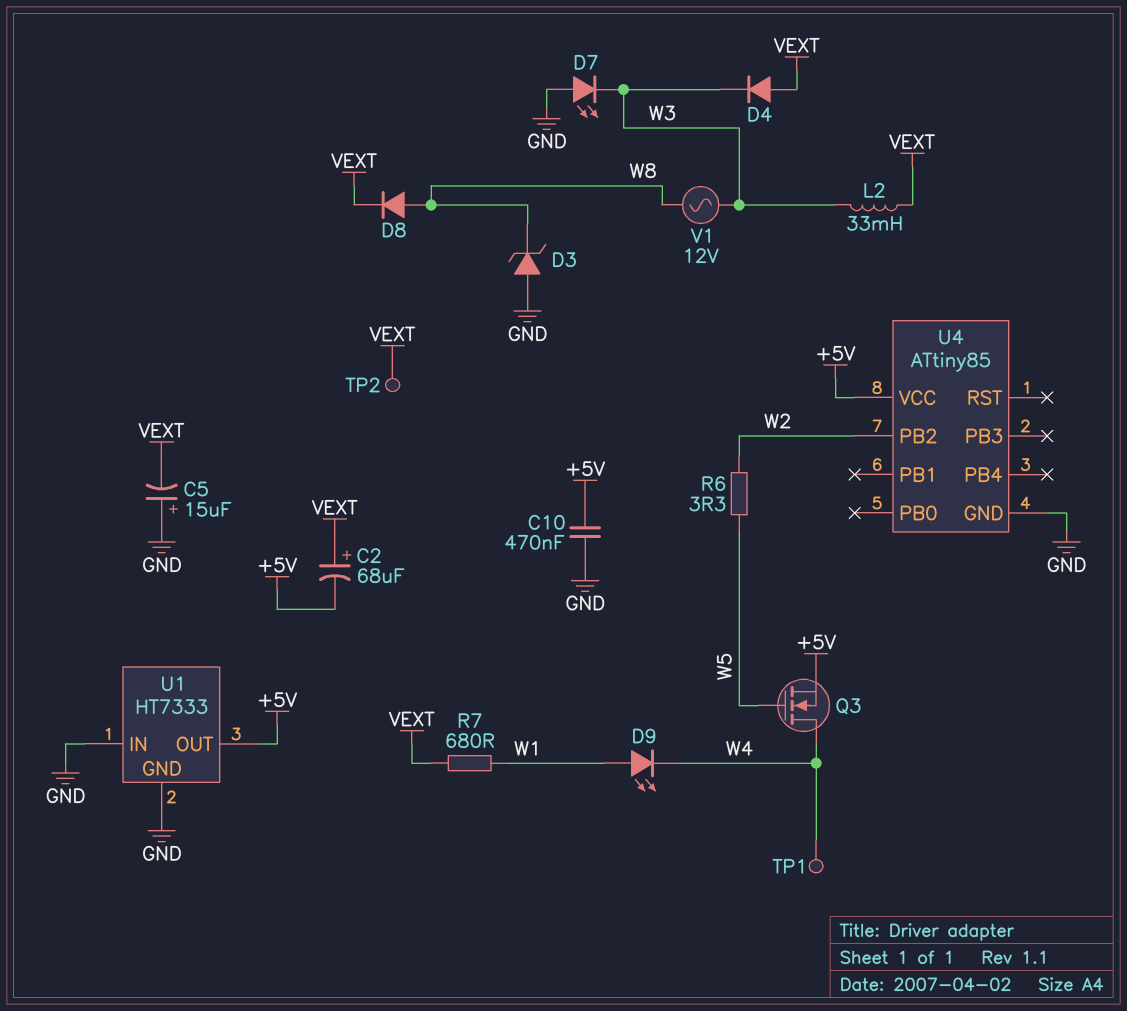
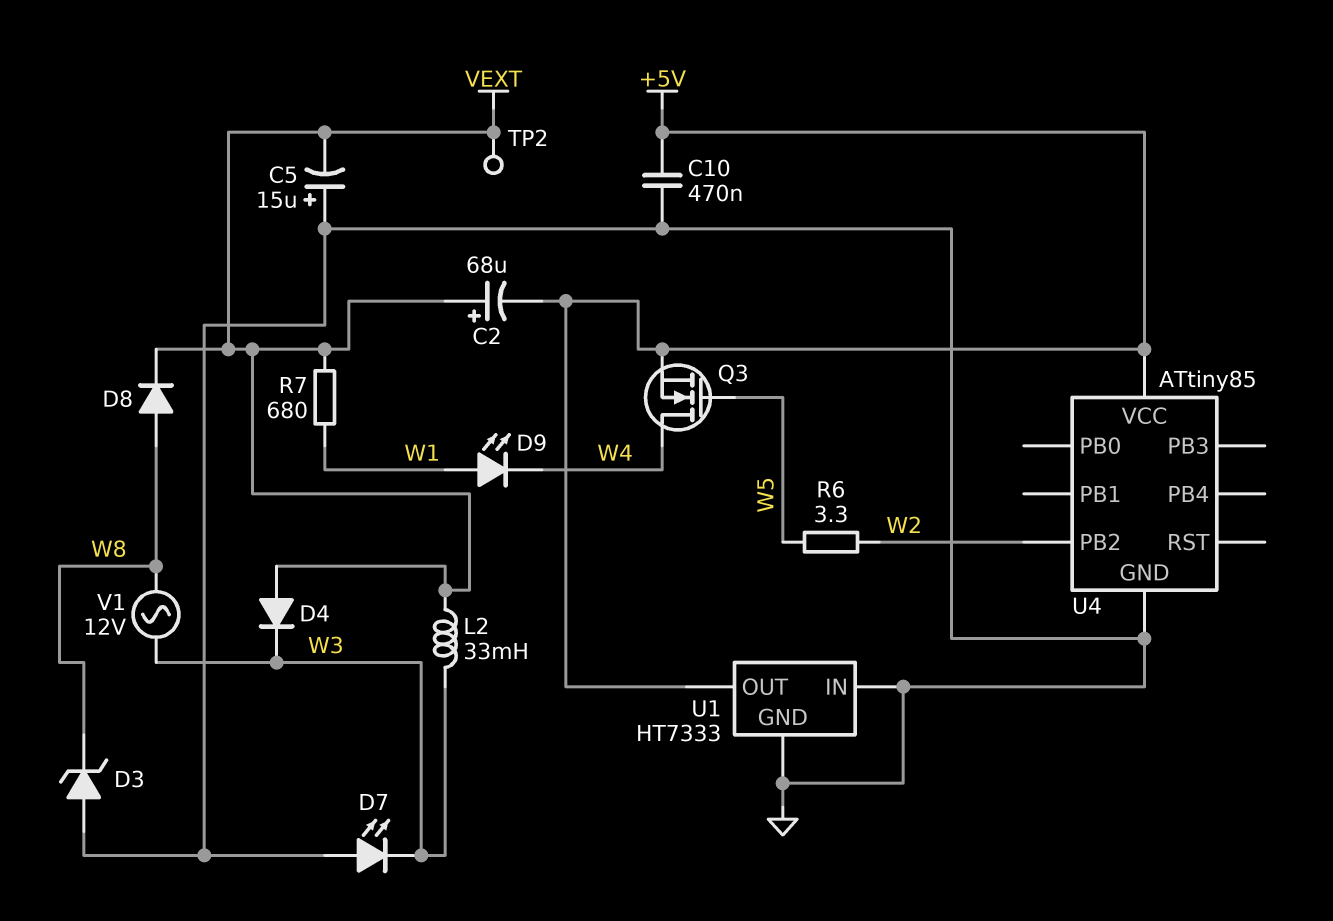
TP1: test point (W4) -> none

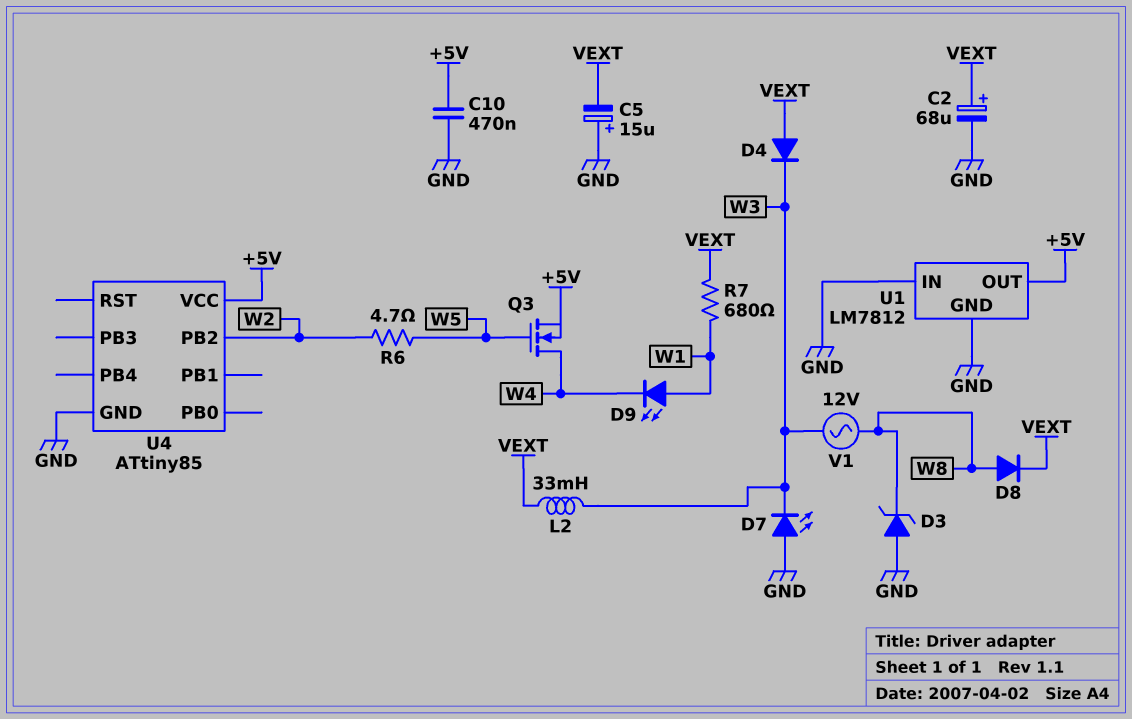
C2: 68uF (plus VEXT, minus +5V) -> 68uF (plus VEXT, minus GND)
R6: 3.3 (W2, W5) -> 4.7 (W2, W5)
TP2: test point (VEXT) -> none
U1: HT7333 -> LM7812

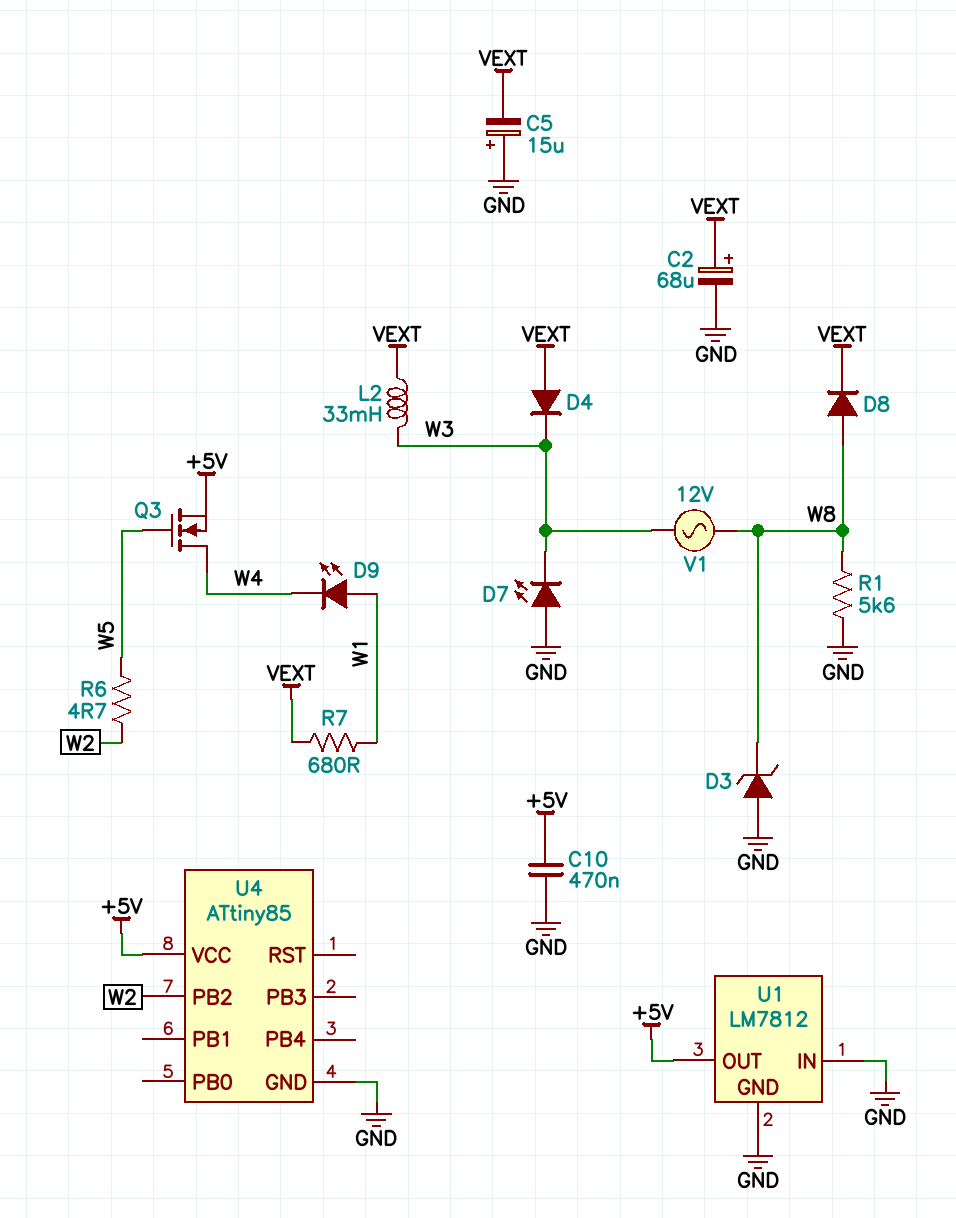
R1: none -> 5.6k (GND, W8)

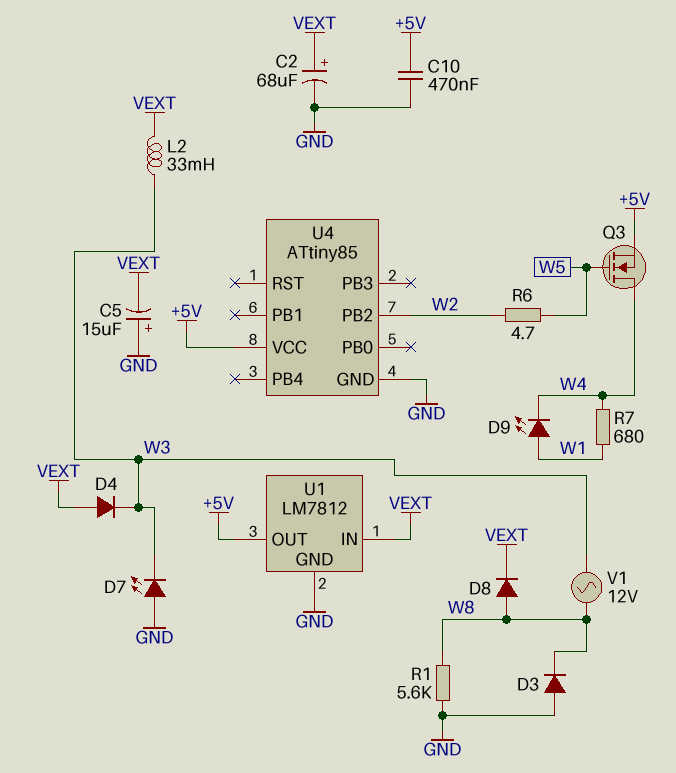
D3: zener (A GND, K W8) -> diode (A GND, K W8)
R7: 680 (VEXT, W1) -> 680 (W1, W4)
U1 pin IN: GND -> VEXT

